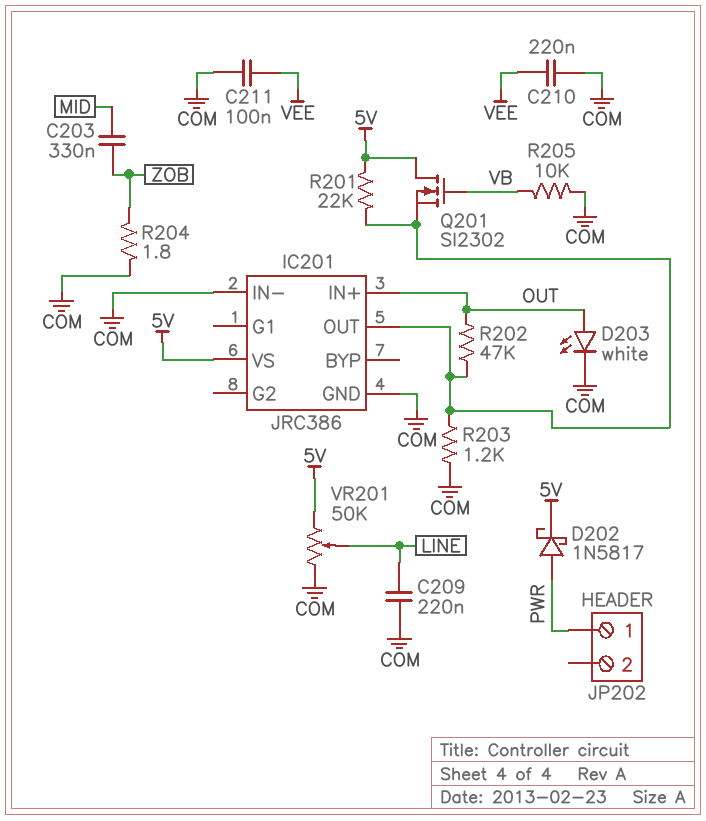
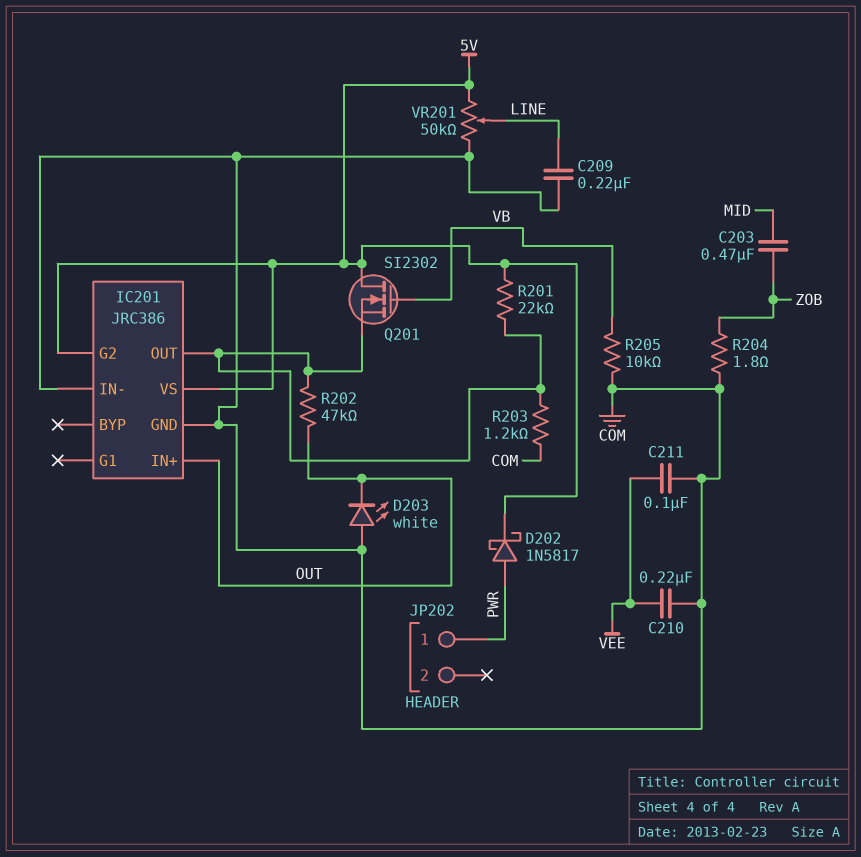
C203: 330nF (MID, ZOB) -> 470nF (MID, ZOB)
D203: LED white (A OUT, K COM) -> LED white (A COM, K OUT)
IC201 pin G2: none -> 5V

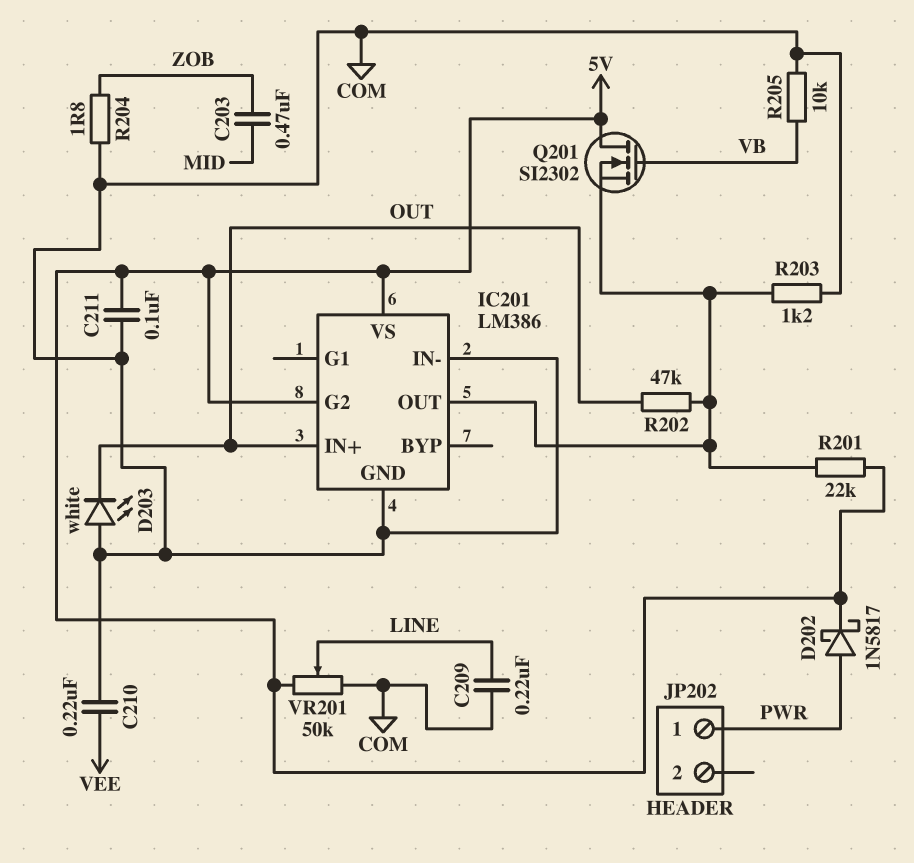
C211: 100nF (COM, VEE) -> 100nF (5V, COM)
IC201: JRC386 -> LM386

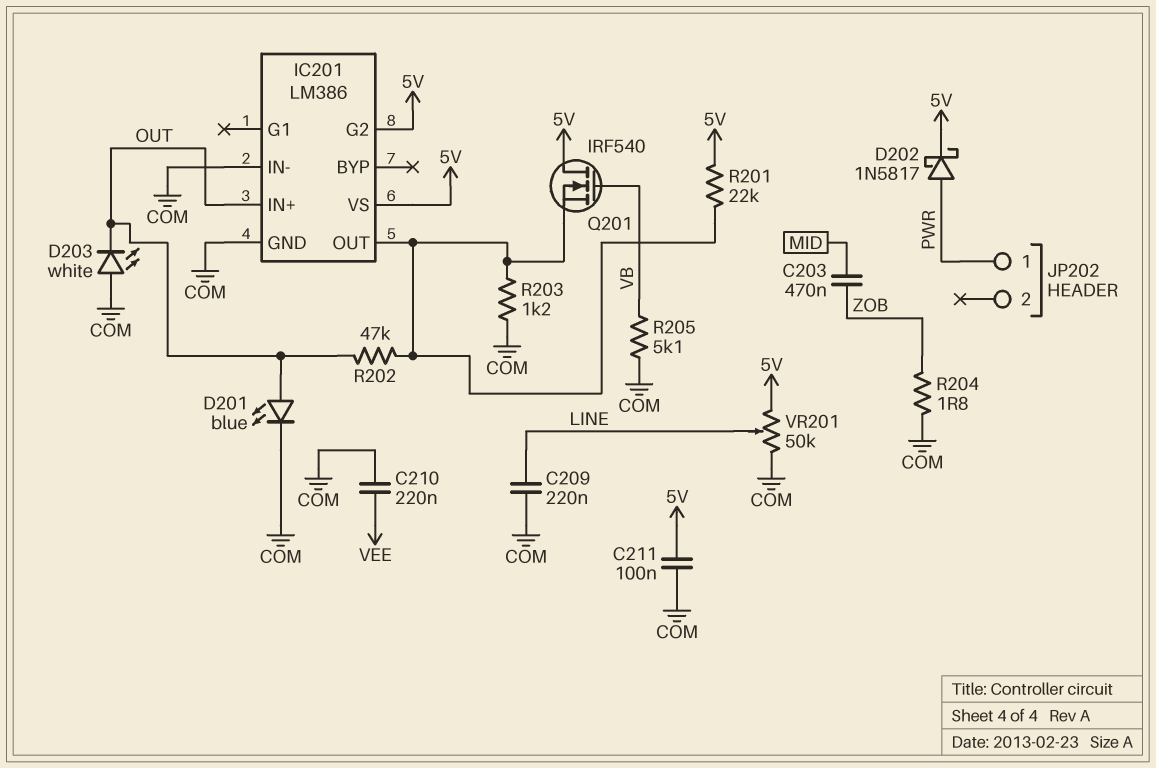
D201: none -> LED blue (A OUT, K COM)
Q201: NMOS SI2302 (G VB, D 5V, S IC201/OUT) -> NMOS IRF540 (G VB, D 5V, S IC201/OUT)
R205: 10k (COM, VB) -> 5.1k (COM, VB)

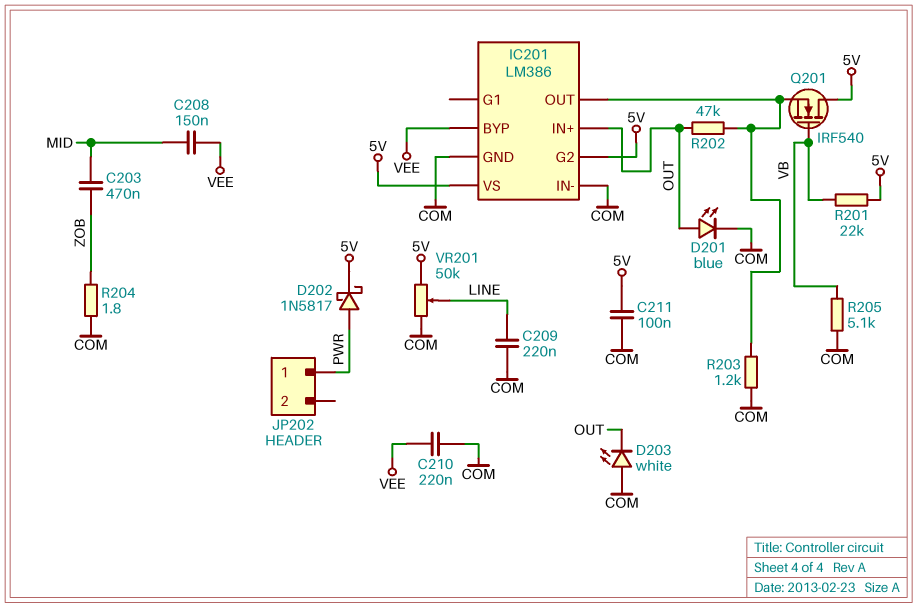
C208: none -> 150nF (MID, VEE)
IC201 pin BYP: none -> VEE
R201: 22k (5V, IC201/OUT) -> 22k (5V, VB)

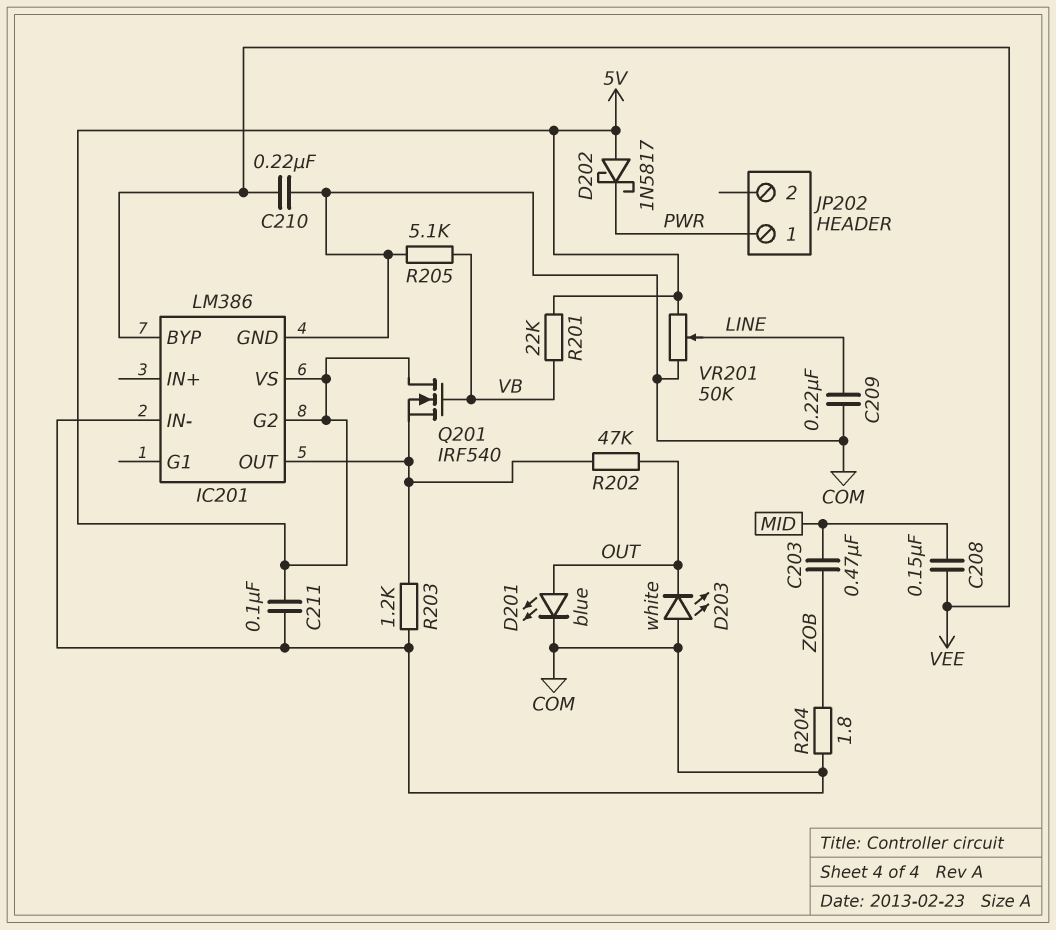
D202: schottky 1N5817 (A PWR, K 5V) -> schottky 1N5817 (A 5V, K PWR)
IC201 pin IN+: OUT -> none

